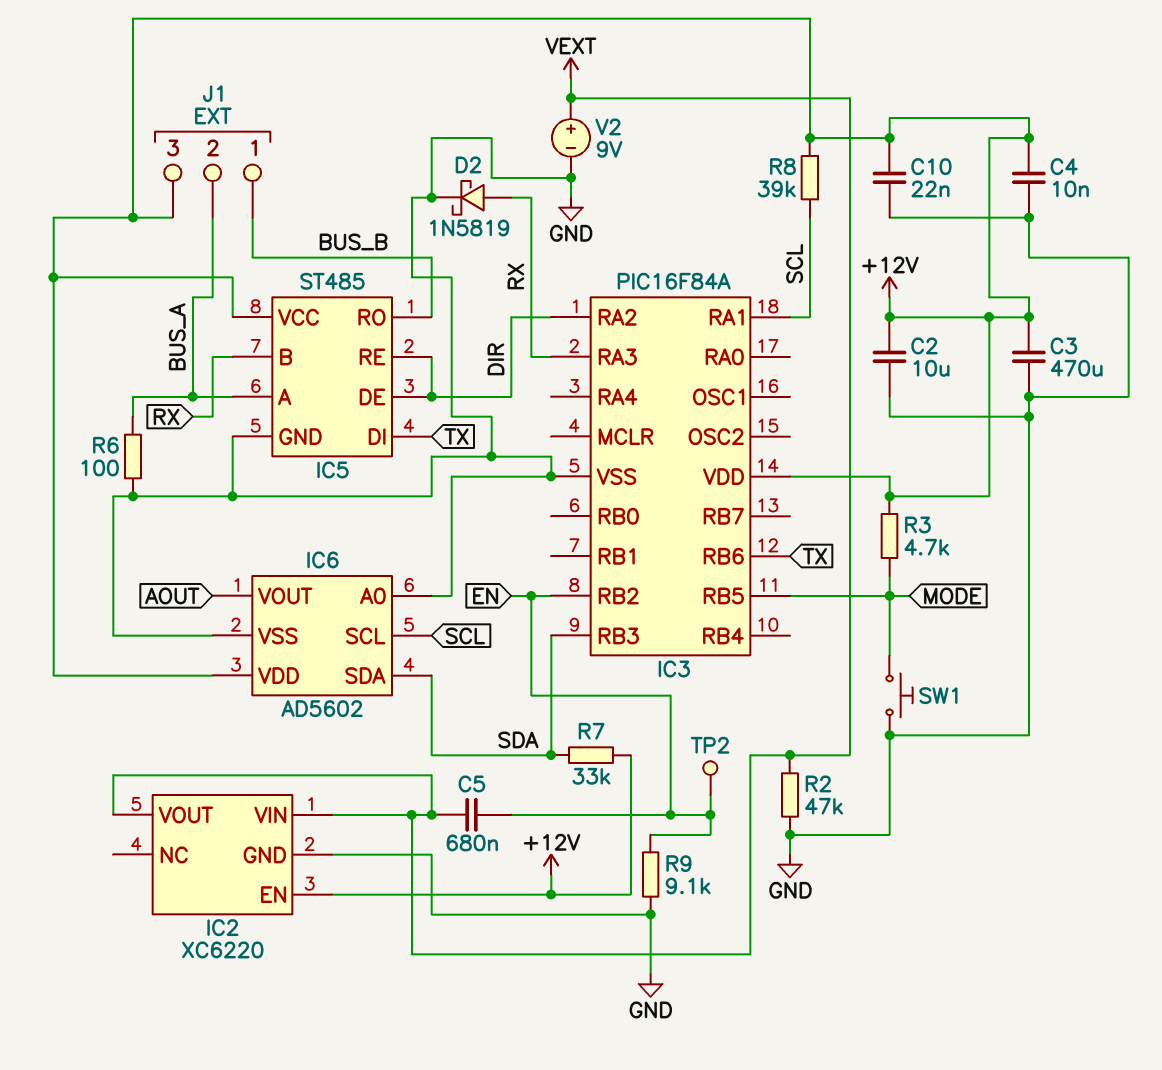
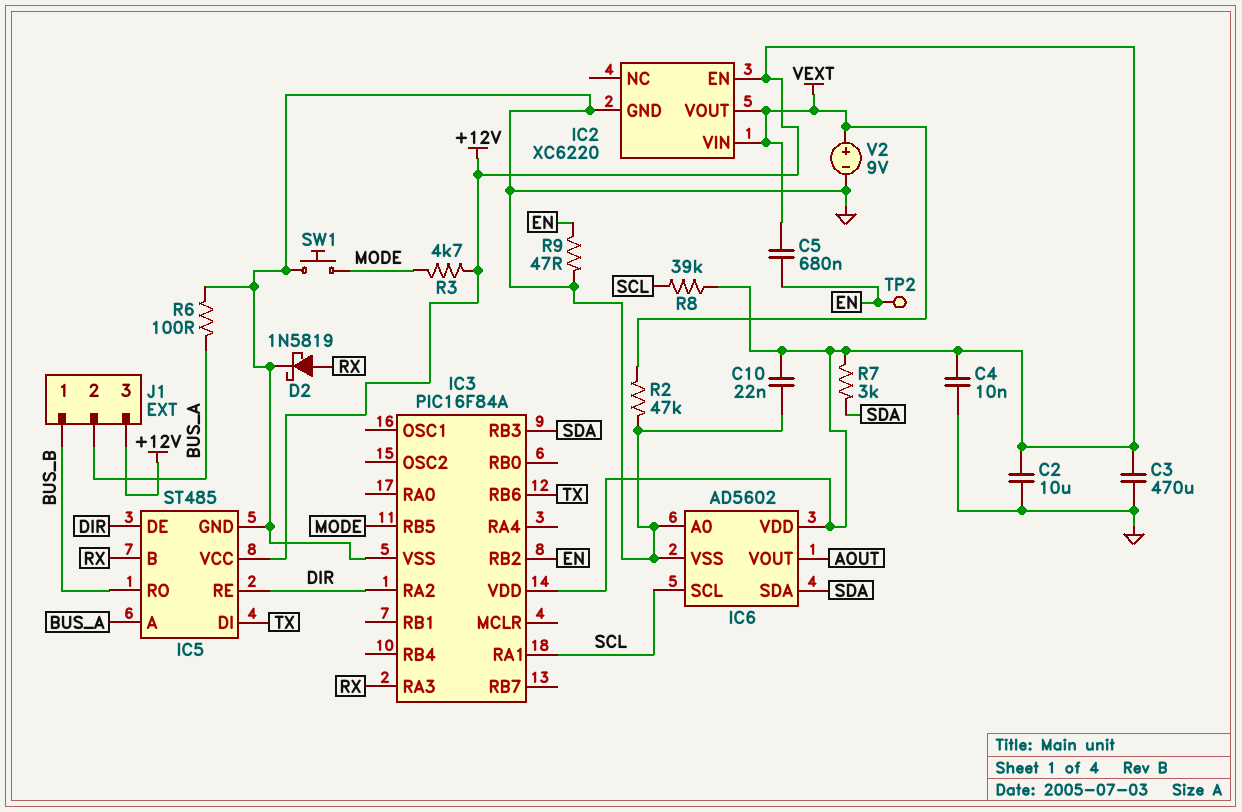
R7: 33k (+12V, SDA) -> 3k (+12V, SDA)
R9: 9.1k (EN, GND) -> 47 (EN, GND)

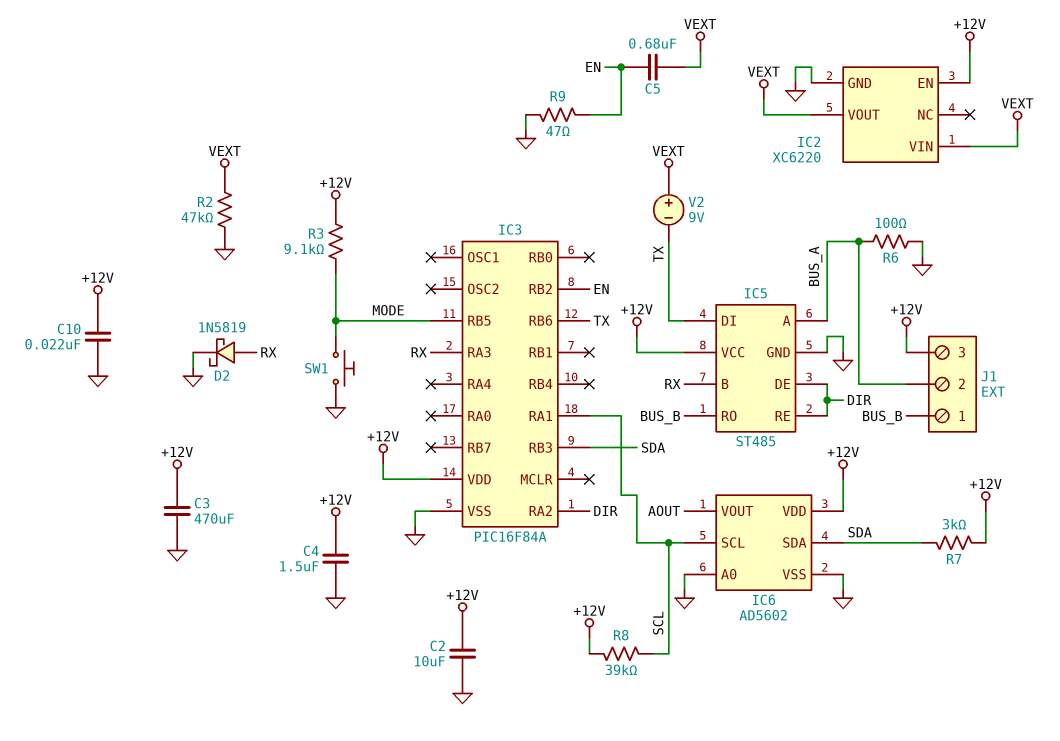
C4: 10nF (+12V, GND) -> 1.5uF (+12V, GND)
R3: 4.7k (+12V, MODE) -> 9.1k (+12V, MODE)
TP2: test point (EN) -> none
V2: 9V (plus VEXT, minus GND) -> 9V (plus VEXT, minus TX)

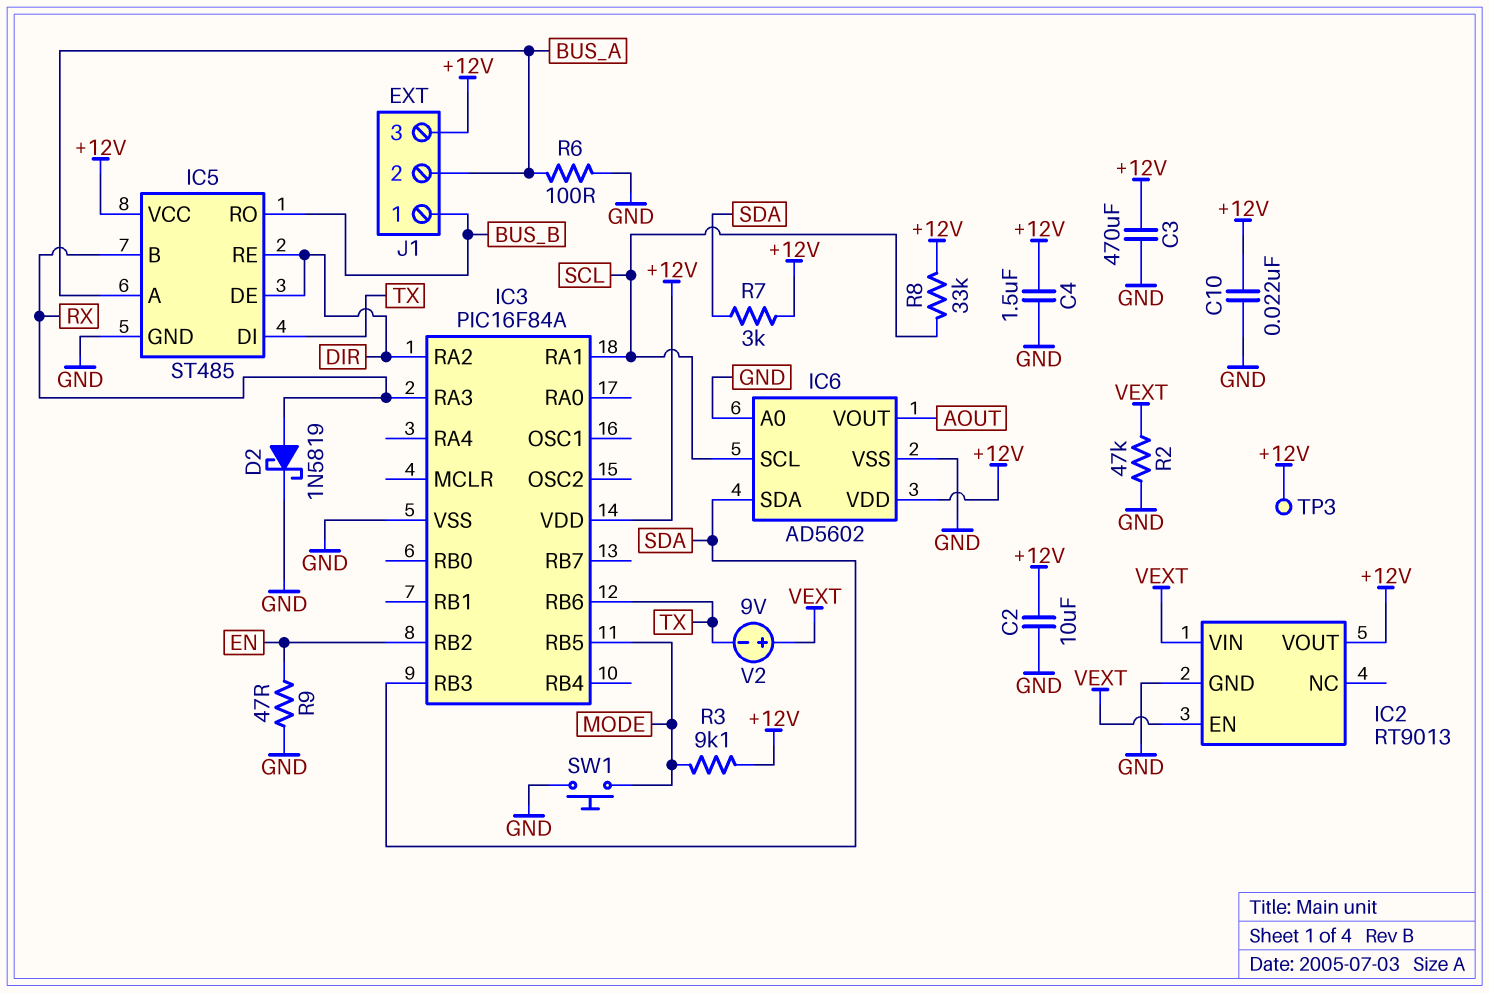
C5: 680nF (EN, VEXT) -> none
IC2: XC6220 -> RT9013
IC2 pin EN: +12V -> VEXT
IC2 pin VOUT: VEXT -> +12V
R8: 39k (+12V, SCL) -> 33k (+12V, SCL)
TP3: none -> test point (+12V)

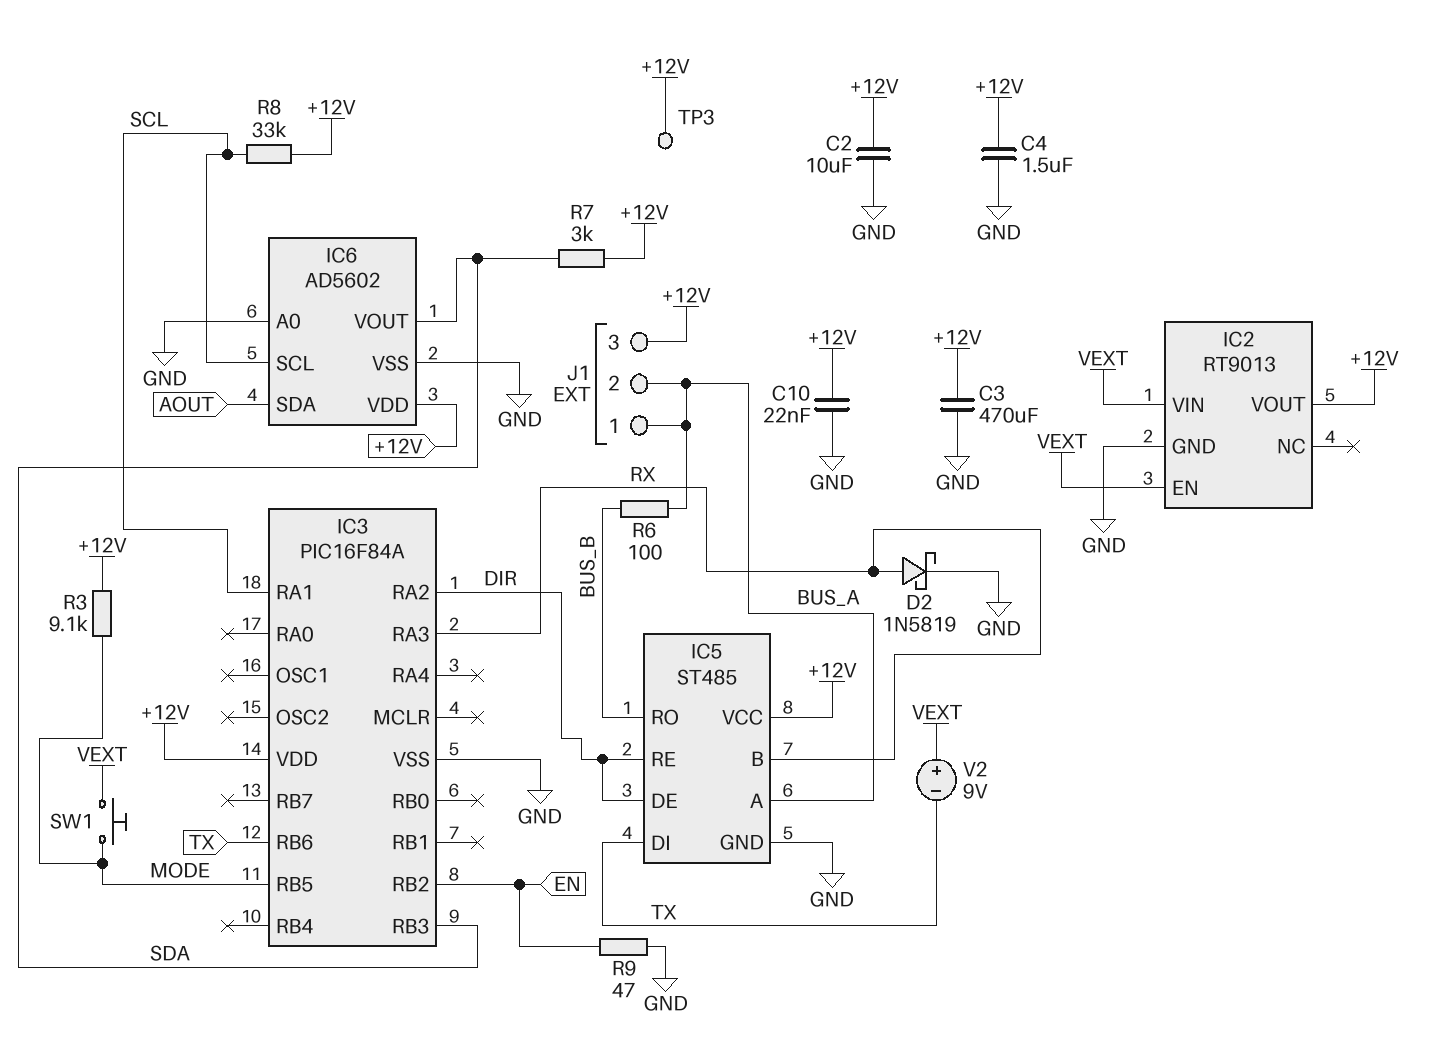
IC6 pin SDA: SDA -> AOUT
IC6 pin VOUT: AOUT -> SDA
J1 pin 1: BUS_B -> BUS_A
R2: 47k (GND, VEXT) -> none
R6: 100 (BUS_A, GND) -> 100 (BUS_A, BUS_B)
SW1: button (GND, MODE) -> button (MODE, VEXT)

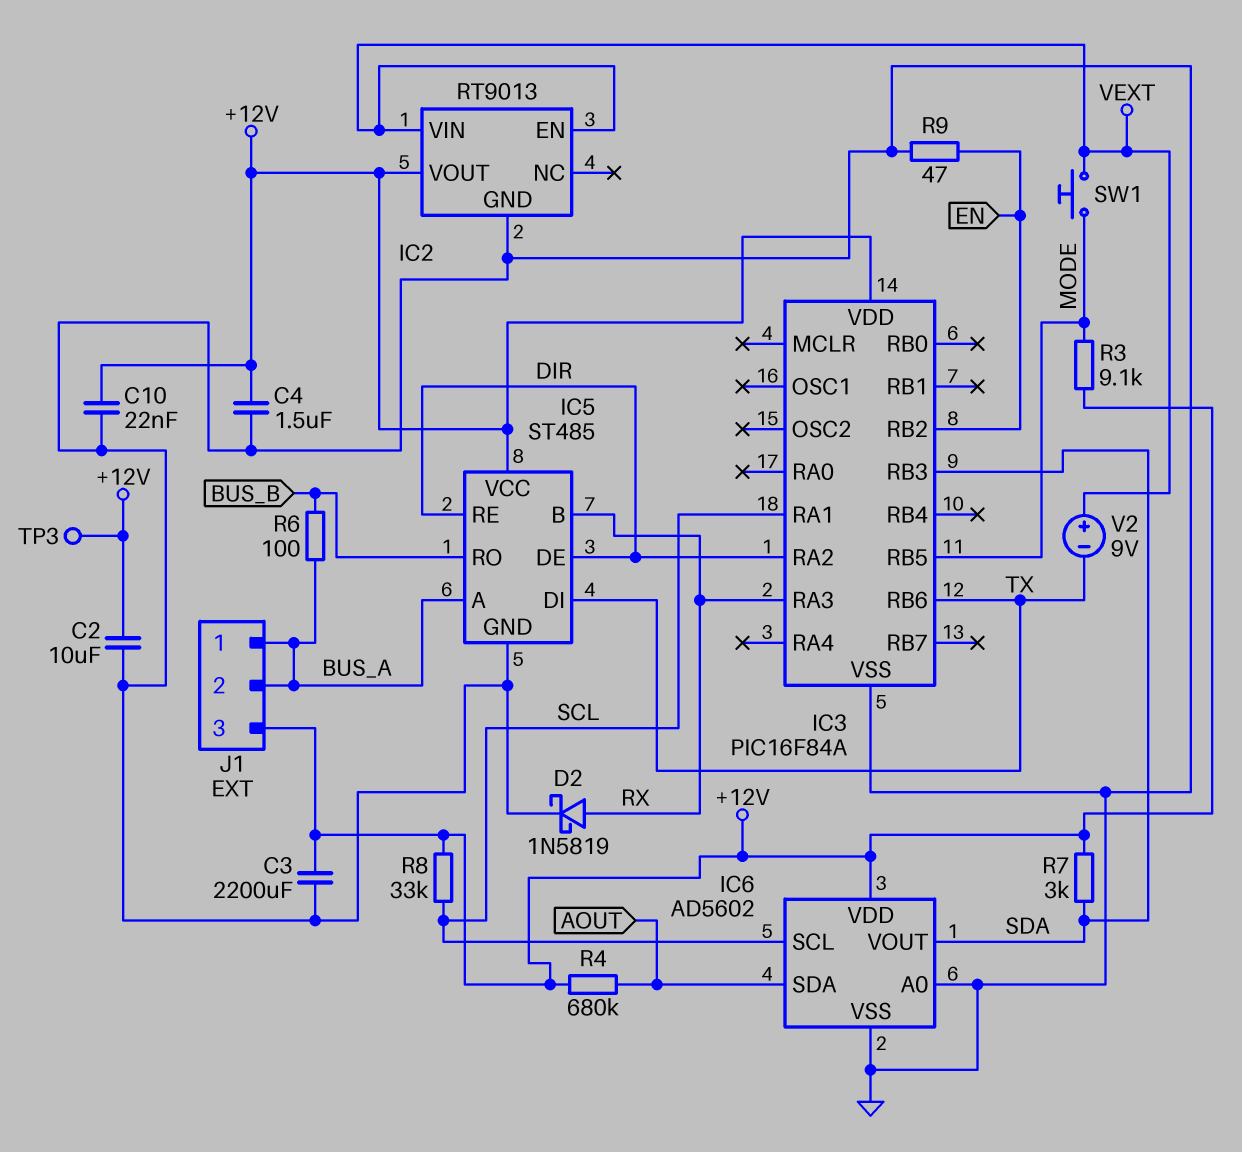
C3: 470uF (+12V, GND) -> 2200uF (+12V, GND)
R4: none -> 680k (+12V, AOUT)

